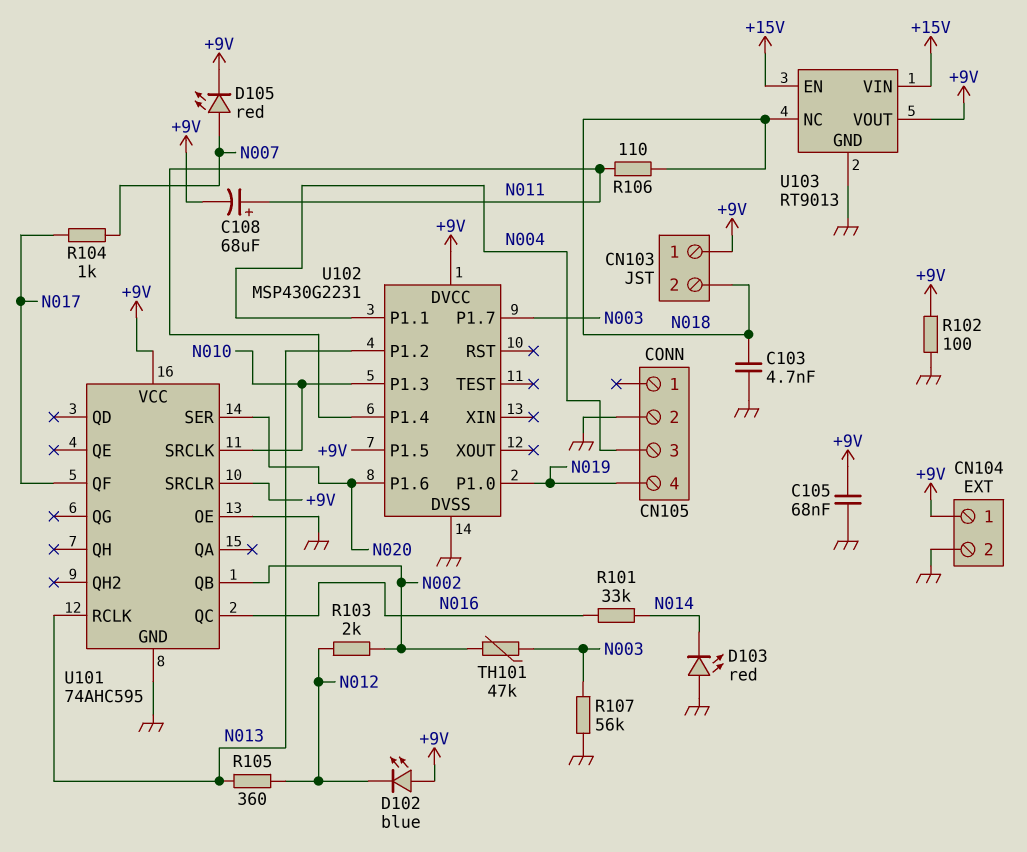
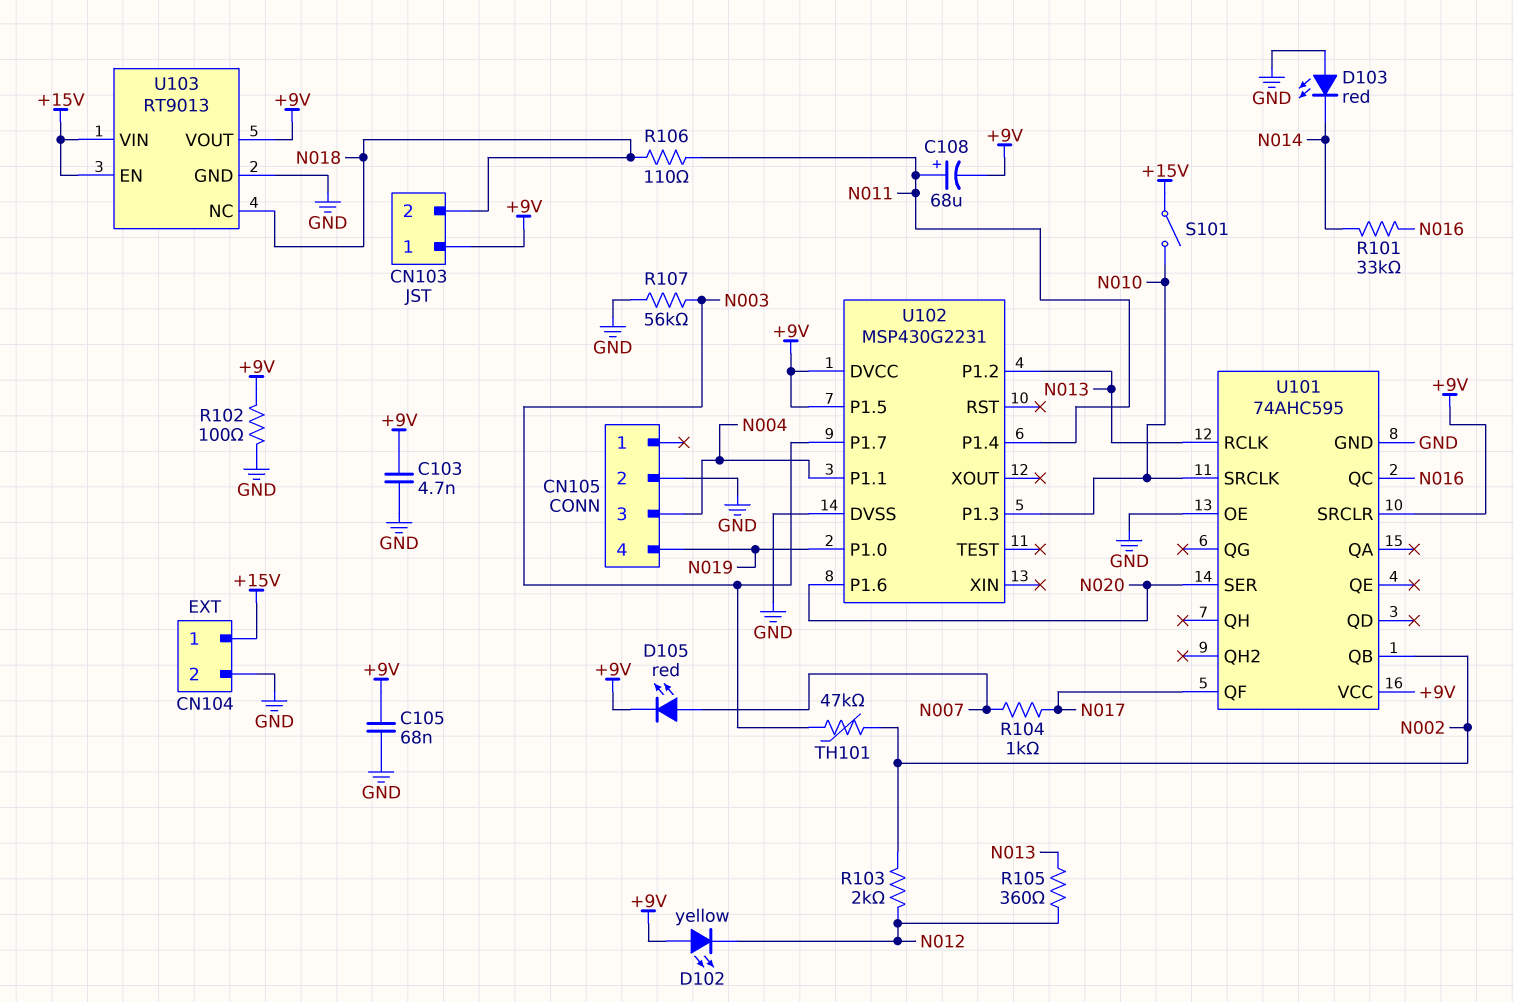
C103: 4.7nF (GND, N018) -> 4.7nF (+9V, GND)
CN104 pin 1: +9V -> +15V
D102: LED blue (A +9V, K N012) -> LED yellow (A +9V, K N012)
S101: none -> switch (+15V, N010)

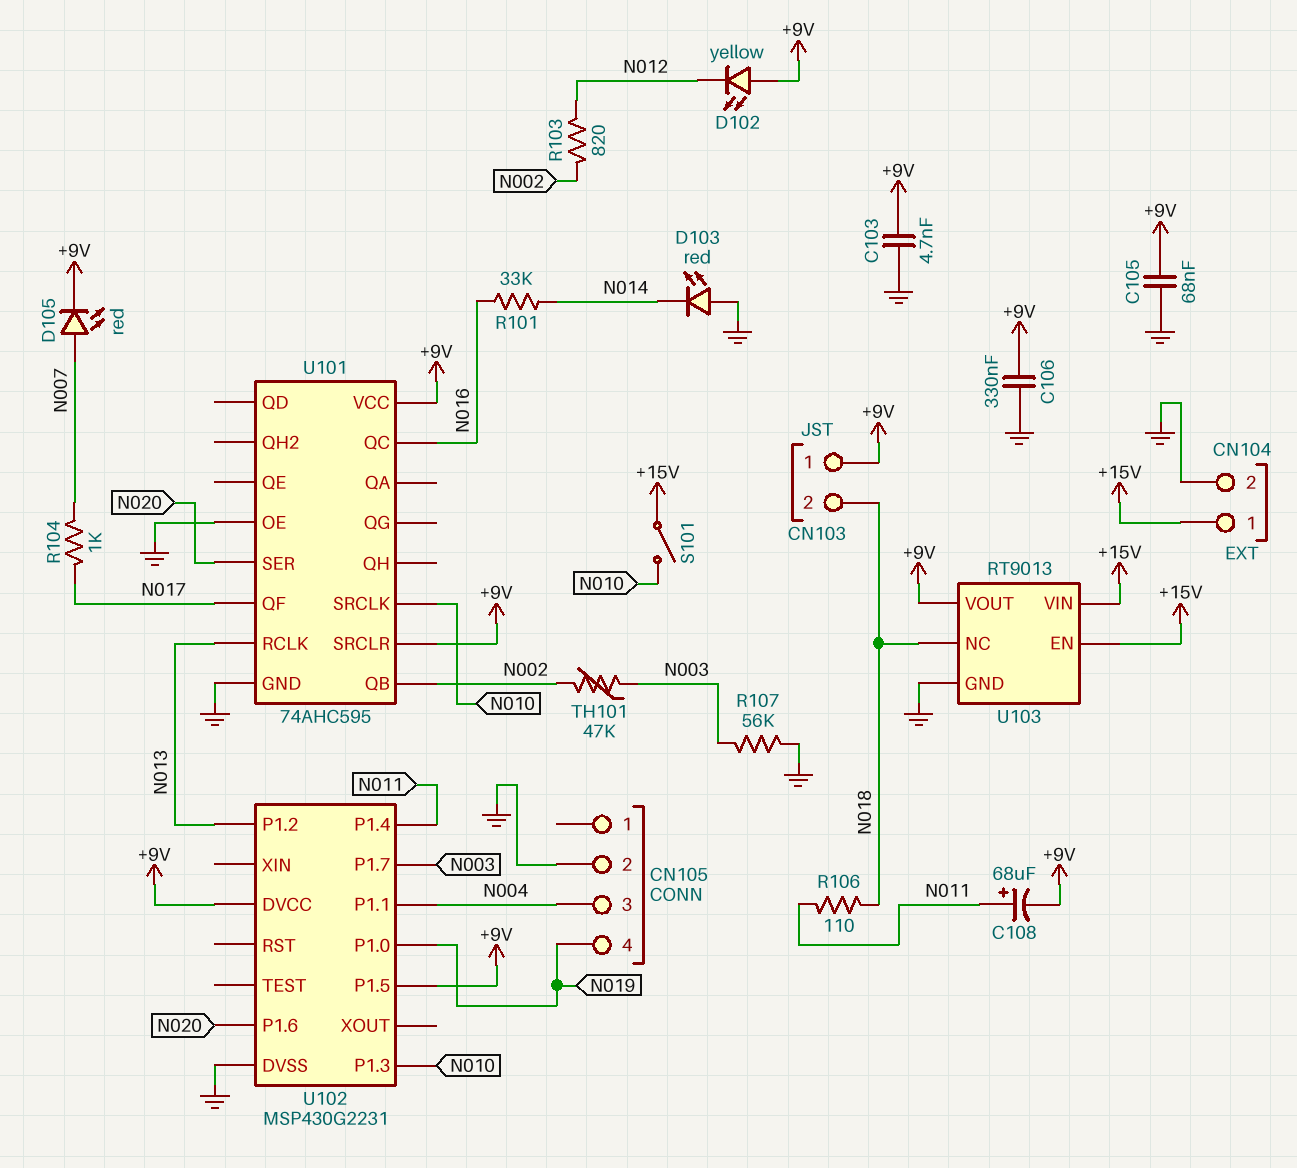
C106: none -> 330nF (+9V, GND)
R102: 100 (+9V, GND) -> none
R103: 2k (N002, N012) -> 820 (N002, N012)
R105: 360 (N012, N013) -> none

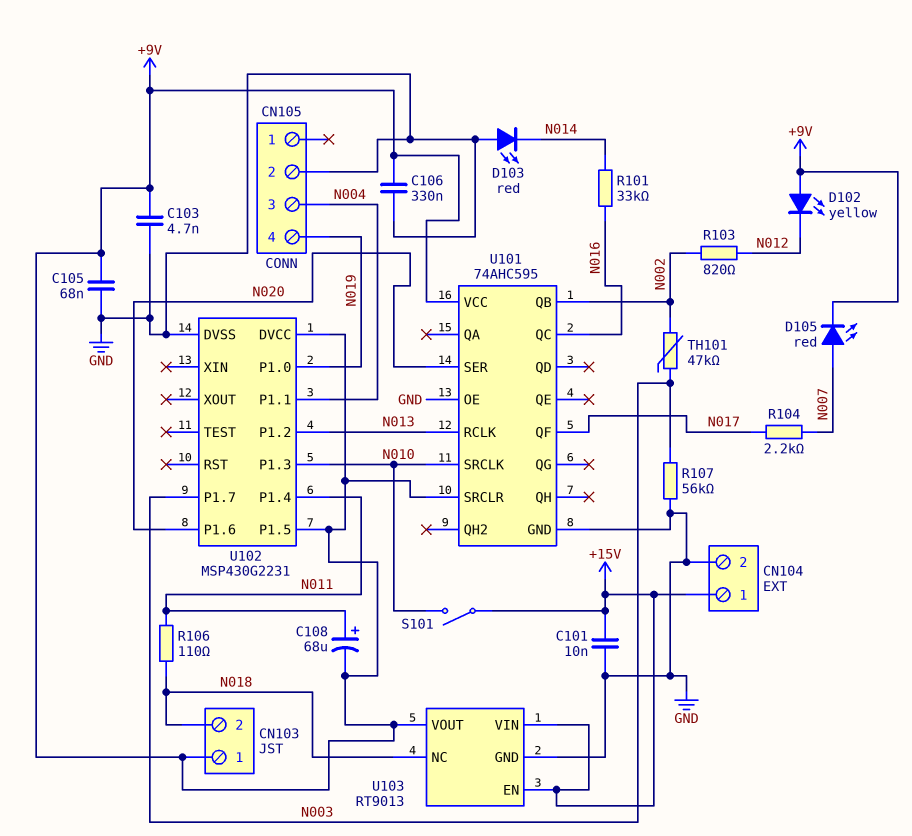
C101: none -> 10nF (+15V, GND)
R104: 1k (N007, N017) -> 2.2k (N007, N017)

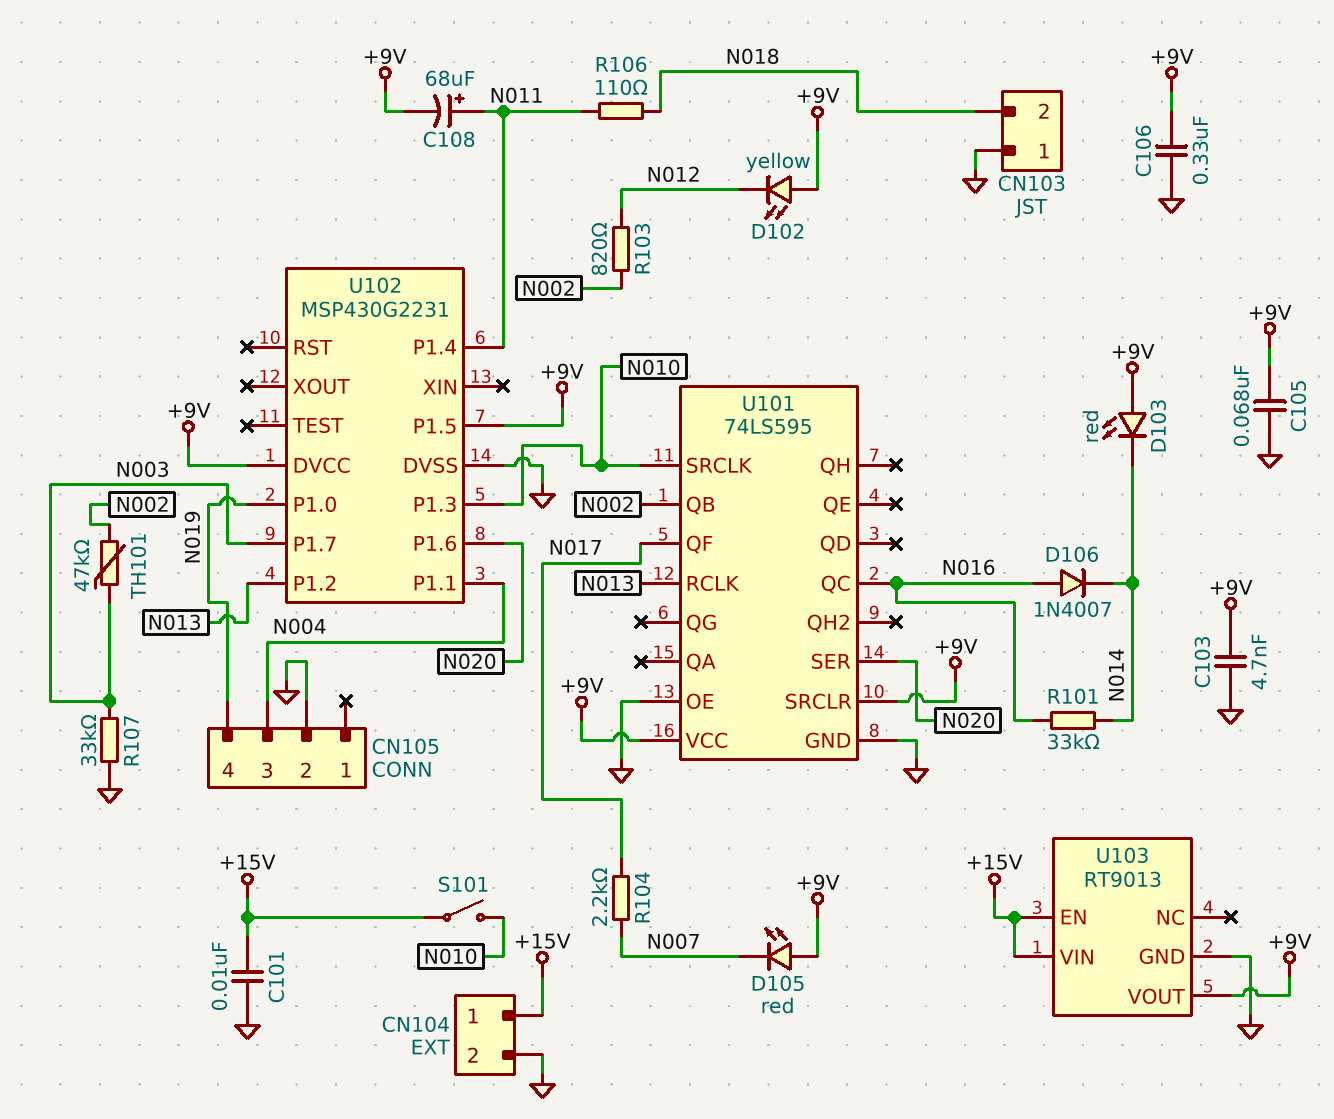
CN103 pin 1: +9V -> GND
D103: LED red (A GND, K N014) -> LED red (A +9V, K N014)
D105: LED red (A N007, K +9V) -> LED red (A +9V, K N007)
D106: none -> diode 1N4007 (A N016, K N014)
R107: 56k (GND, N003) -> 33k (GND, N003)
U101: 74AHC595 -> 74LS595
U103 pin NC: N018 -> none

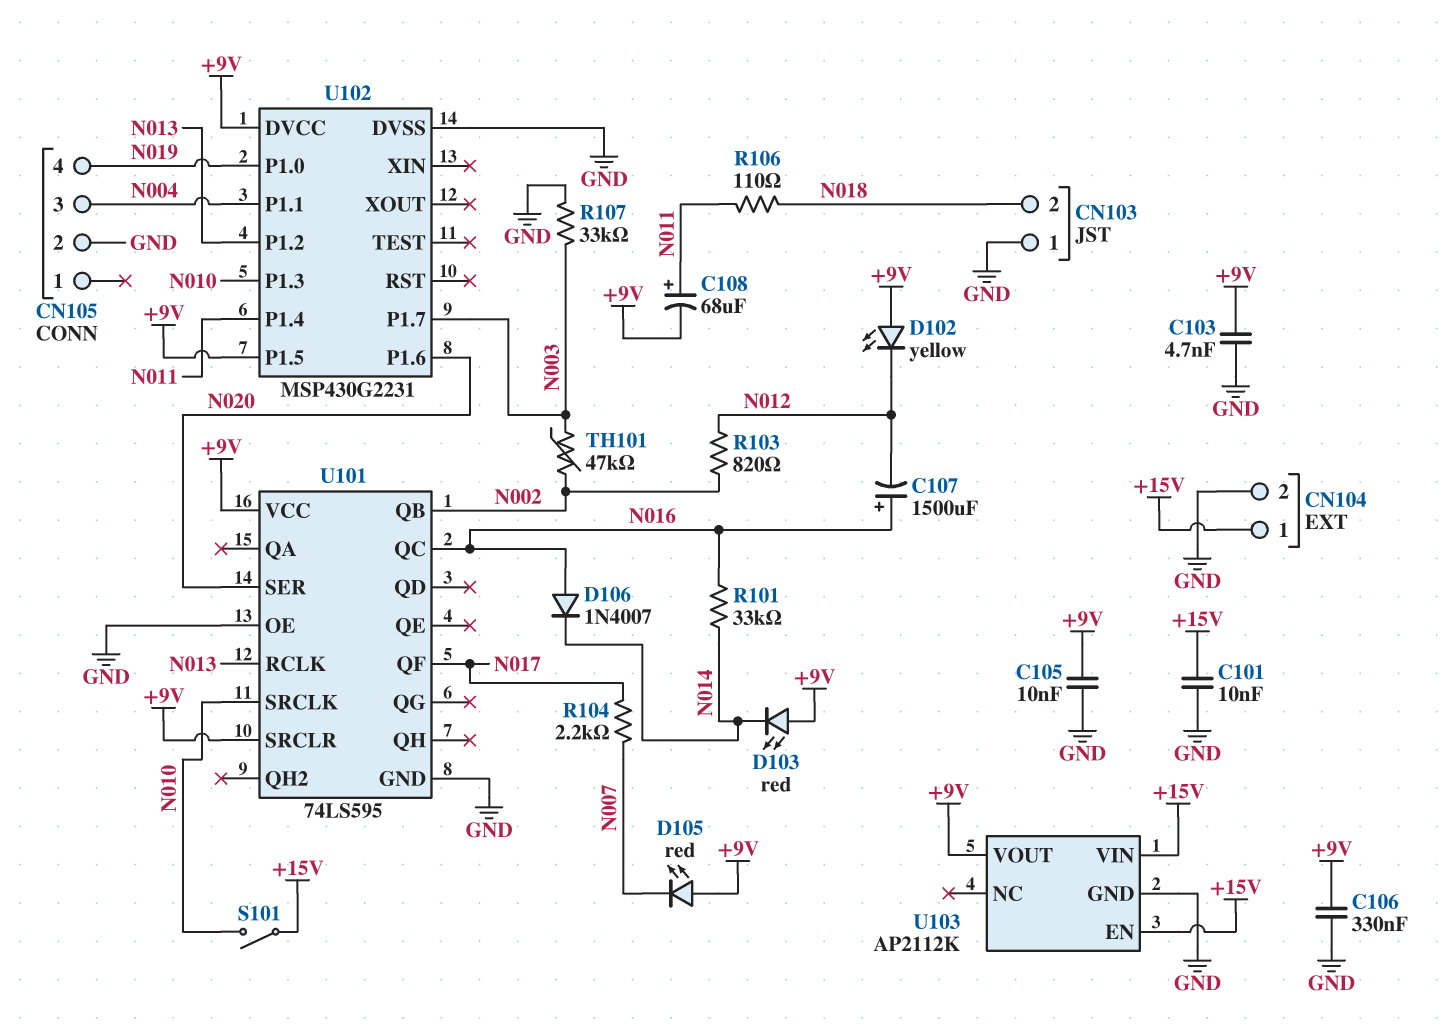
C105: 68nF (+9V, GND) -> 10nF (+9V, GND)
C107: none -> 1500uF (plus N016, minus N012)
U103: RT9013 -> AP2112K

